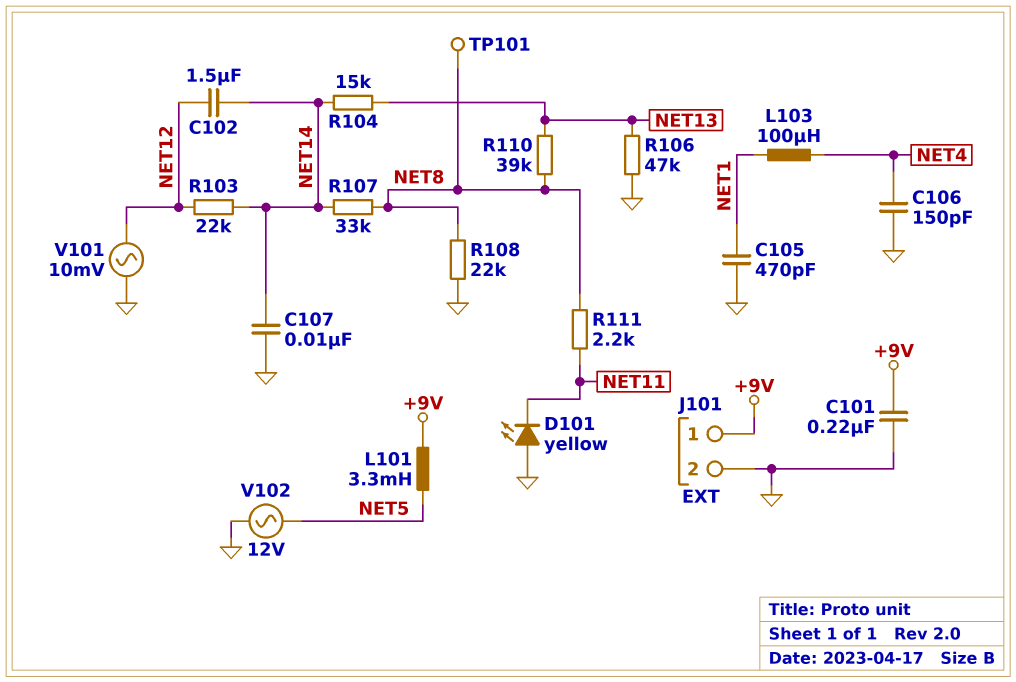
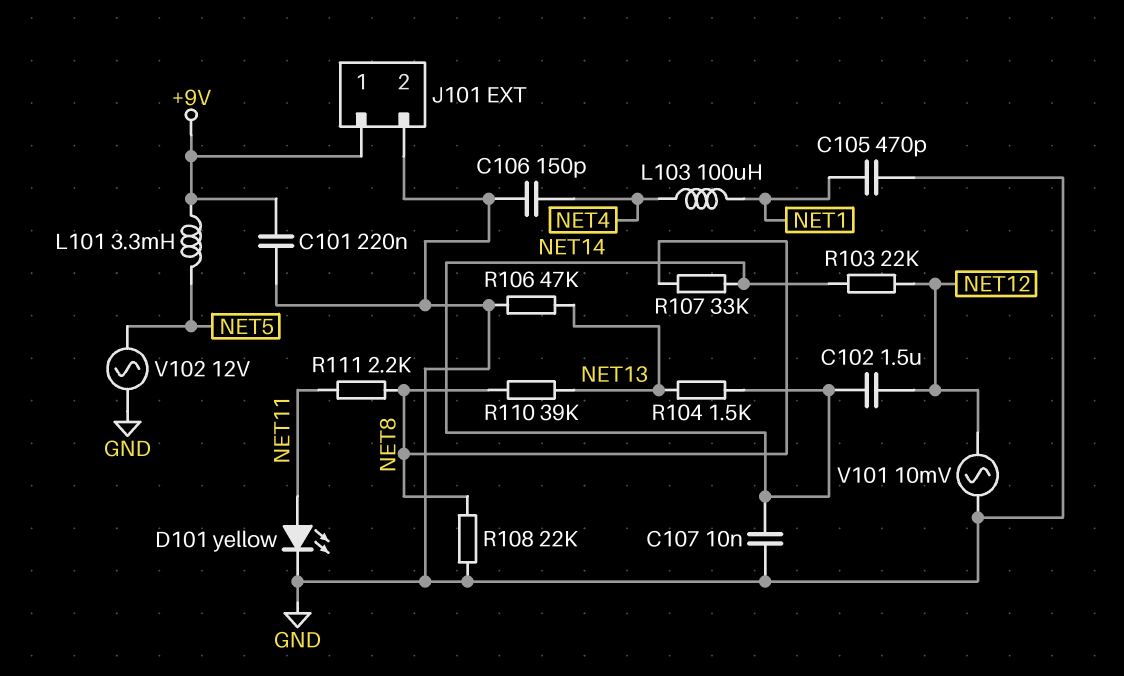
D101: LED yellow (A GND, K NET11) -> LED yellow (A NET11, K GND)
R104: 15k (NET13, NET14) -> 1.5k (NET13, NET14)
TP101: test point (NET8) -> none

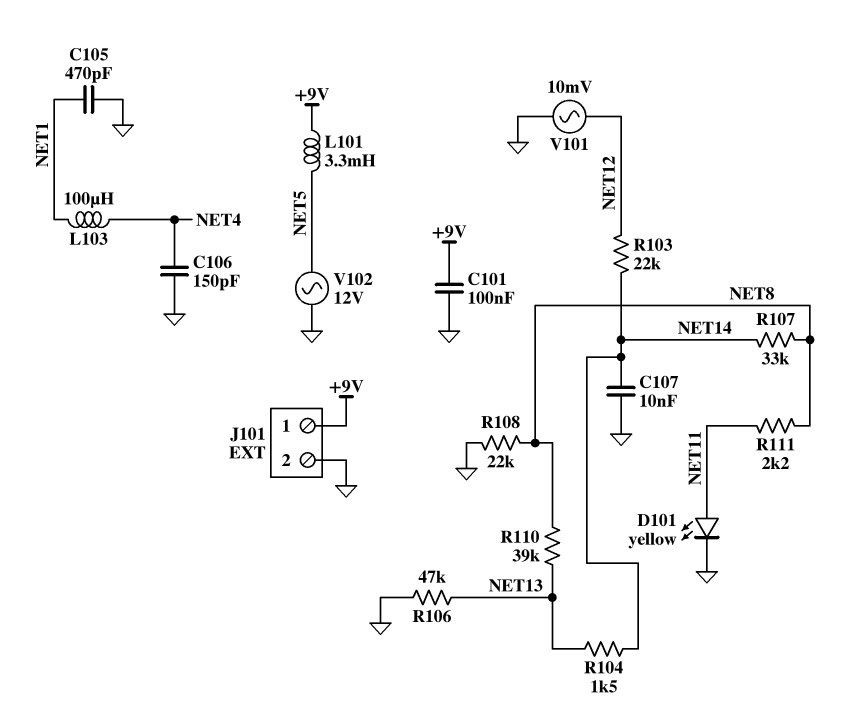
C101: 220nF (+9V, GND) -> 100nF (+9V, GND)
C102: 1.5uF (NET12, NET14) -> none

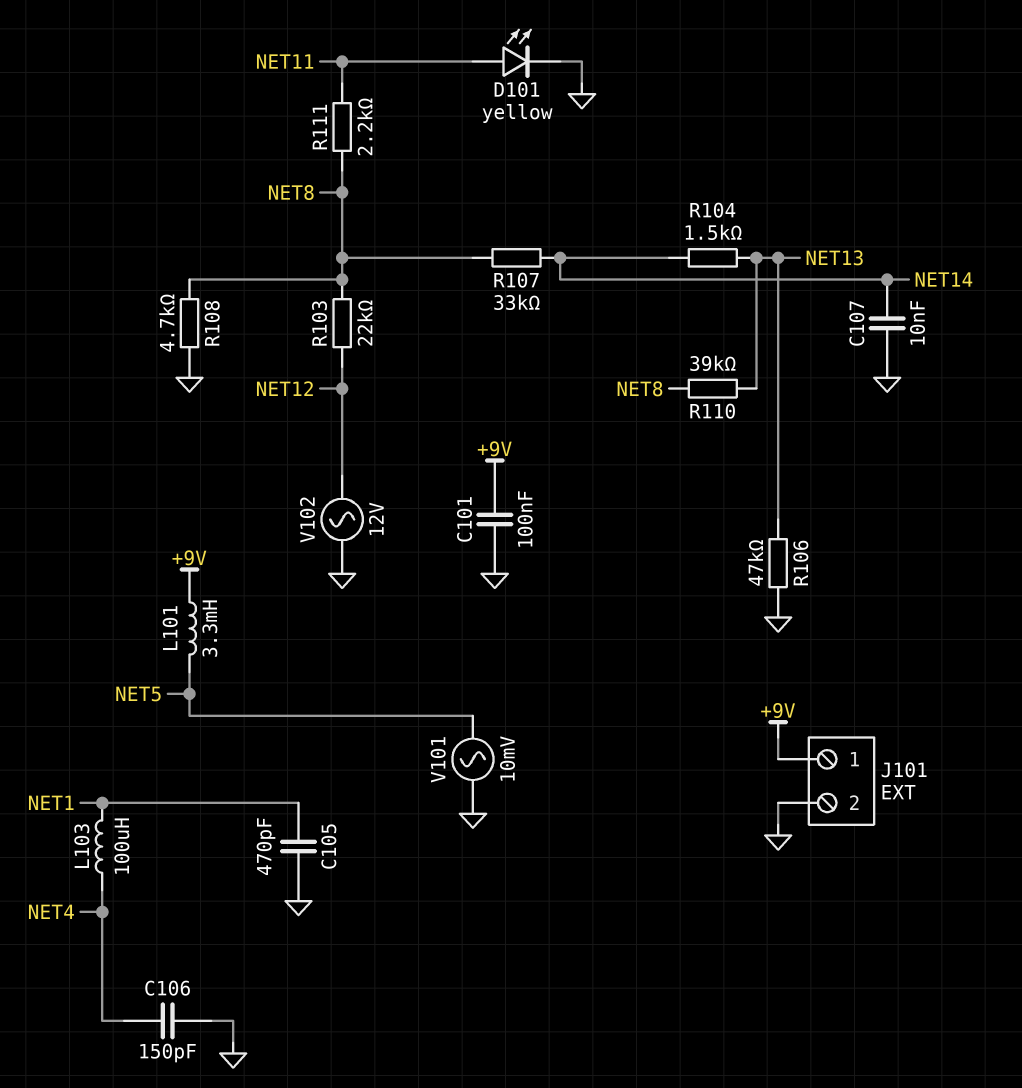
R103: 22k (NET12, NET14) -> 22k (NET8, NET12)
R108: 22k (GND, NET8) -> 4.7k (GND, NET8)
V101: AC 10mV (GND, NET12) -> AC 10mV (GND, NET5)
V102: AC 12V (GND, NET5) -> AC 12V (GND, NET12)

